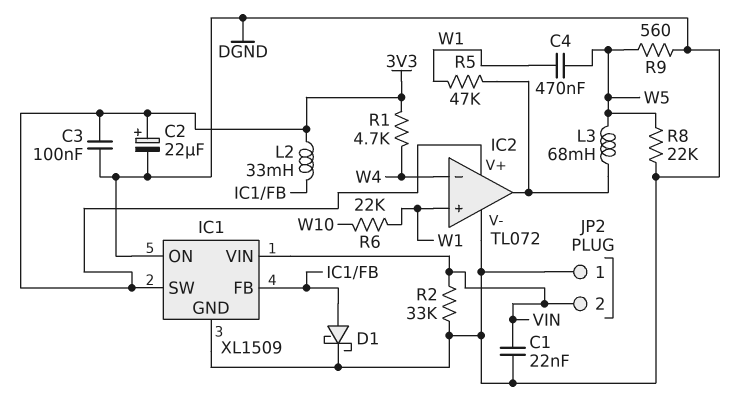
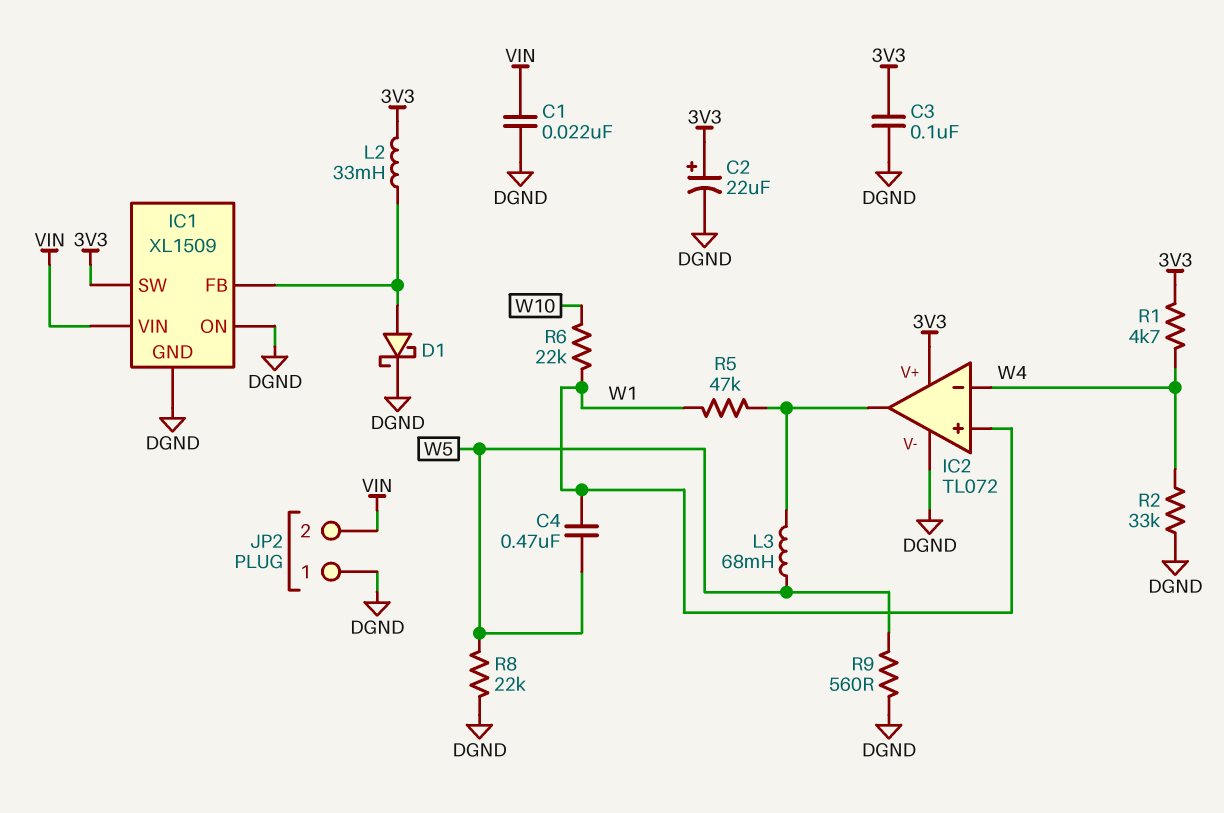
R2: 33k (DGND, VIN) -> 33k (DGND, W4)

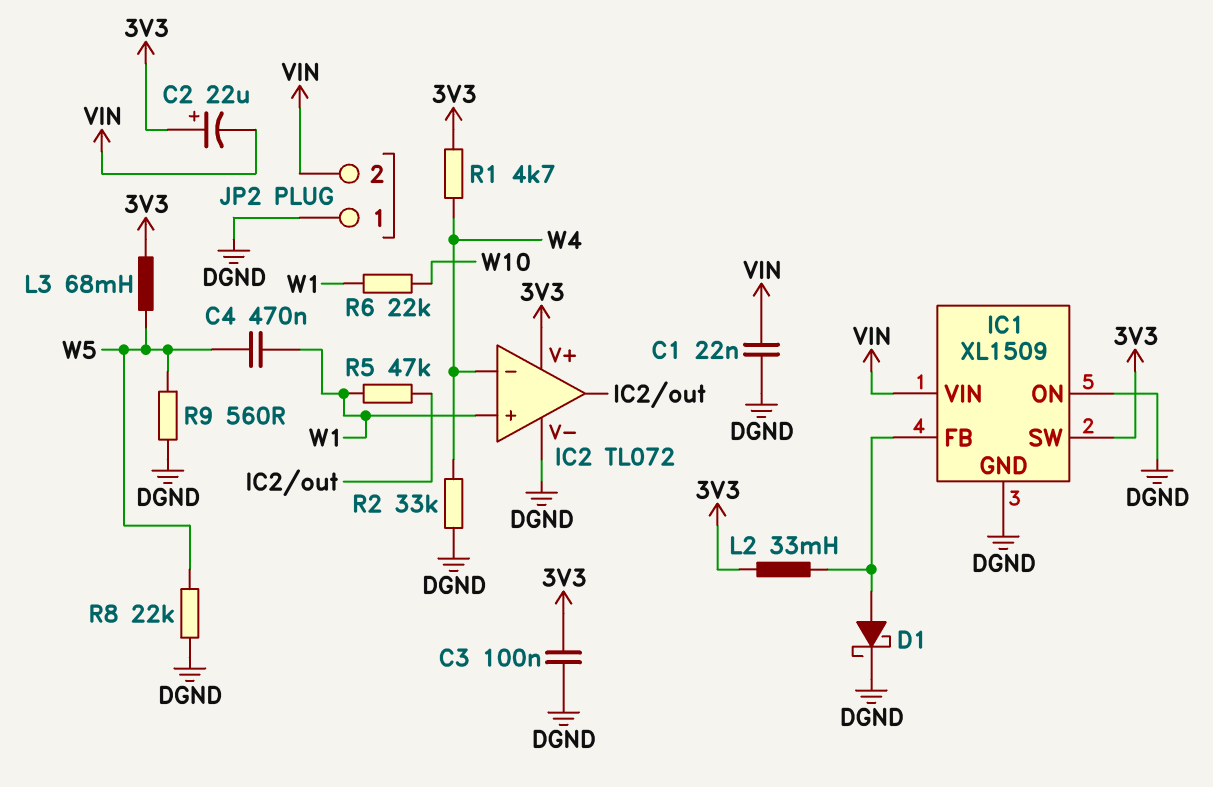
C2: 22uF (plus 3V3, minus DGND) -> 22uF (plus 3V3, minus VIN)
L3: 68mH (IC2/out, W5) -> 68mH (3V3, W5)

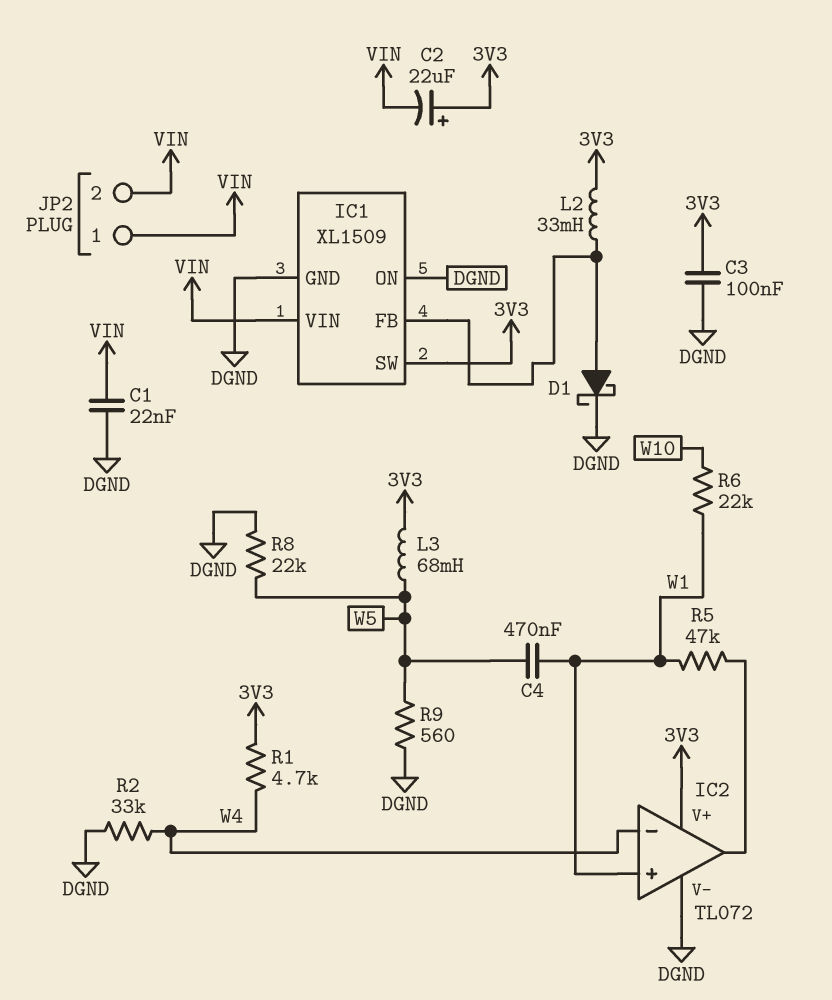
JP2 pin 1: DGND -> VIN

